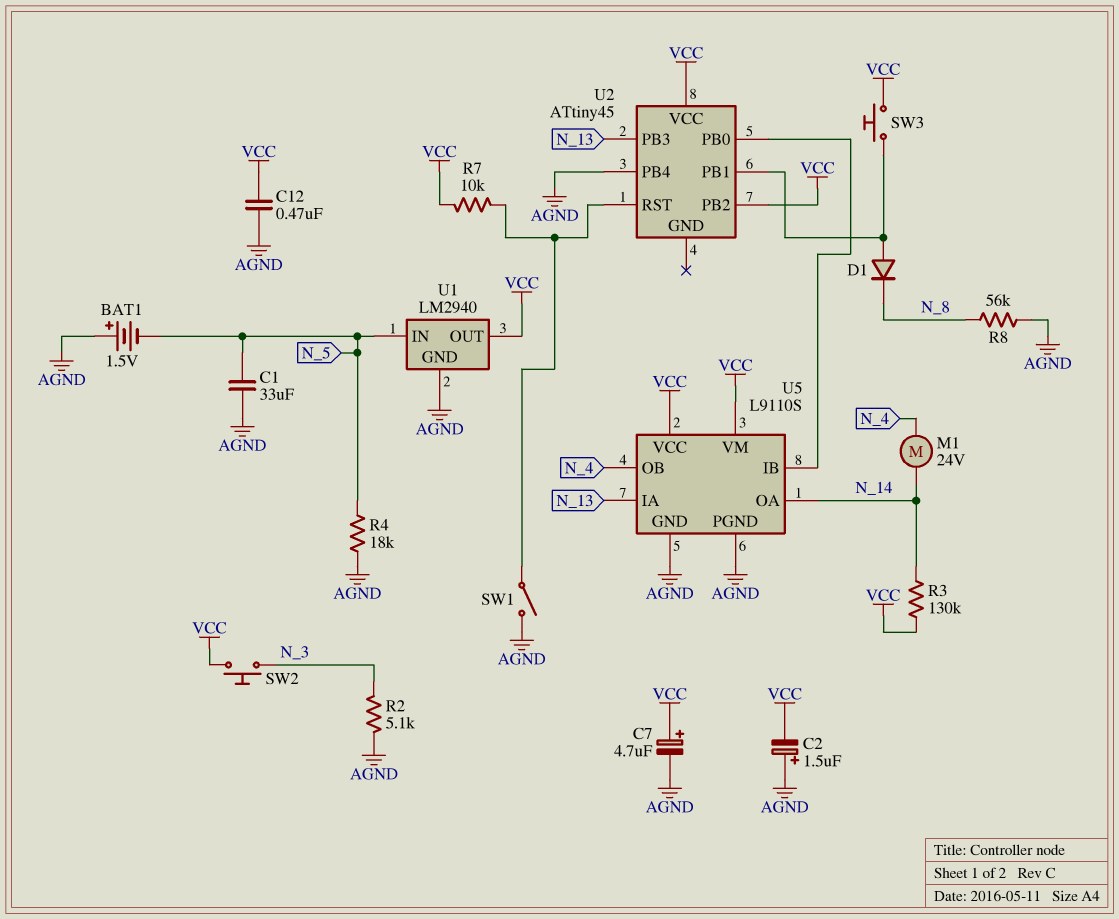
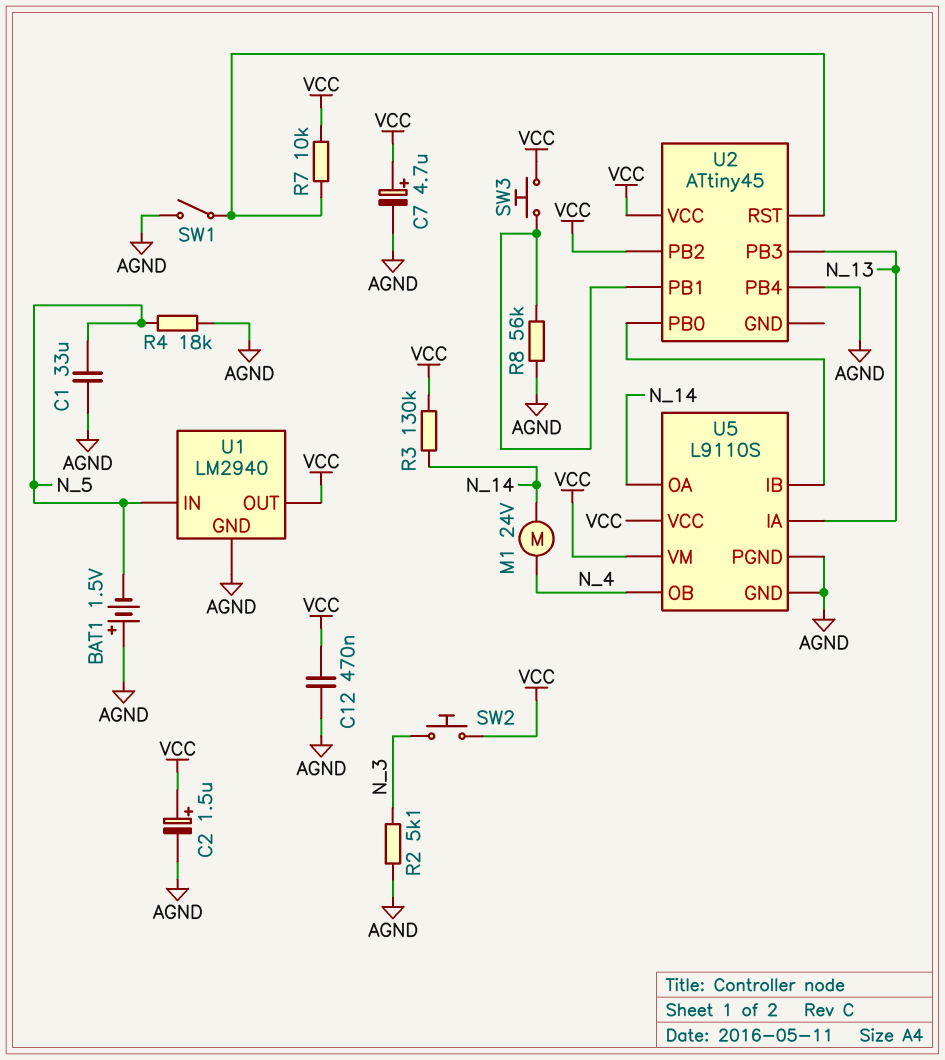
C2: 1.5uF (plus AGND, minus VCC) -> 1.5uF (plus VCC, minus AGND)
D1: diode (A U2/PB1, K N_8) -> none
R8: 56k (AGND, N_8) -> 56k (AGND, U2/PB1)

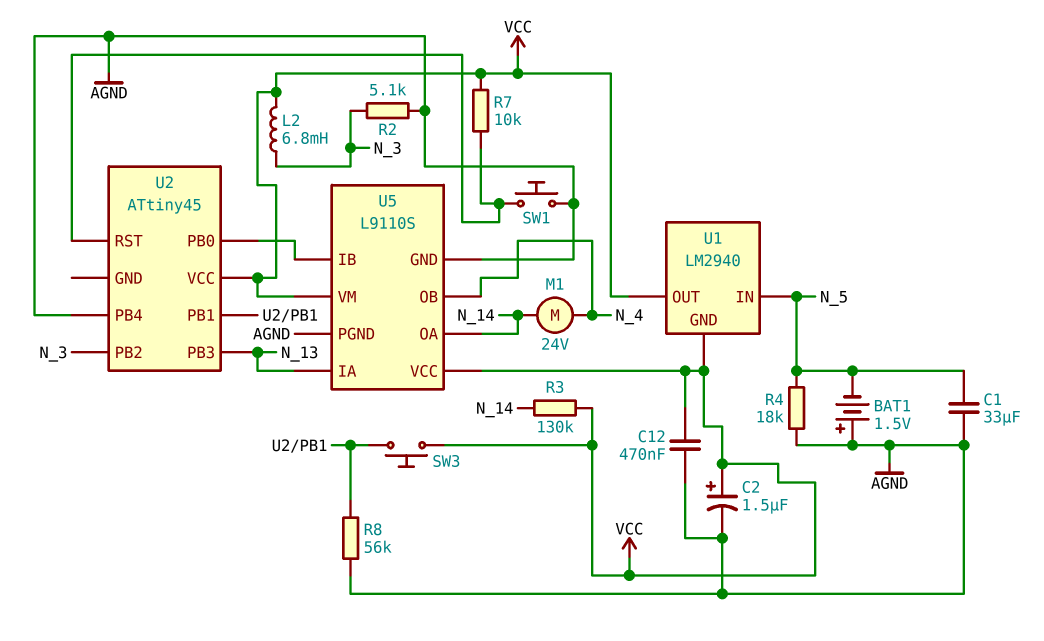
C7: 4.7uF (plus VCC, minus AGND) -> none
L2: none -> 6.8mH (N_3, VCC)
SW1: switch (AGND, U2/RST) -> button (AGND, U2/RST)
SW2: button (N_3, VCC) -> none
U1 pin GND: AGND -> VCC
U2 pin PB2: VCC -> N_3

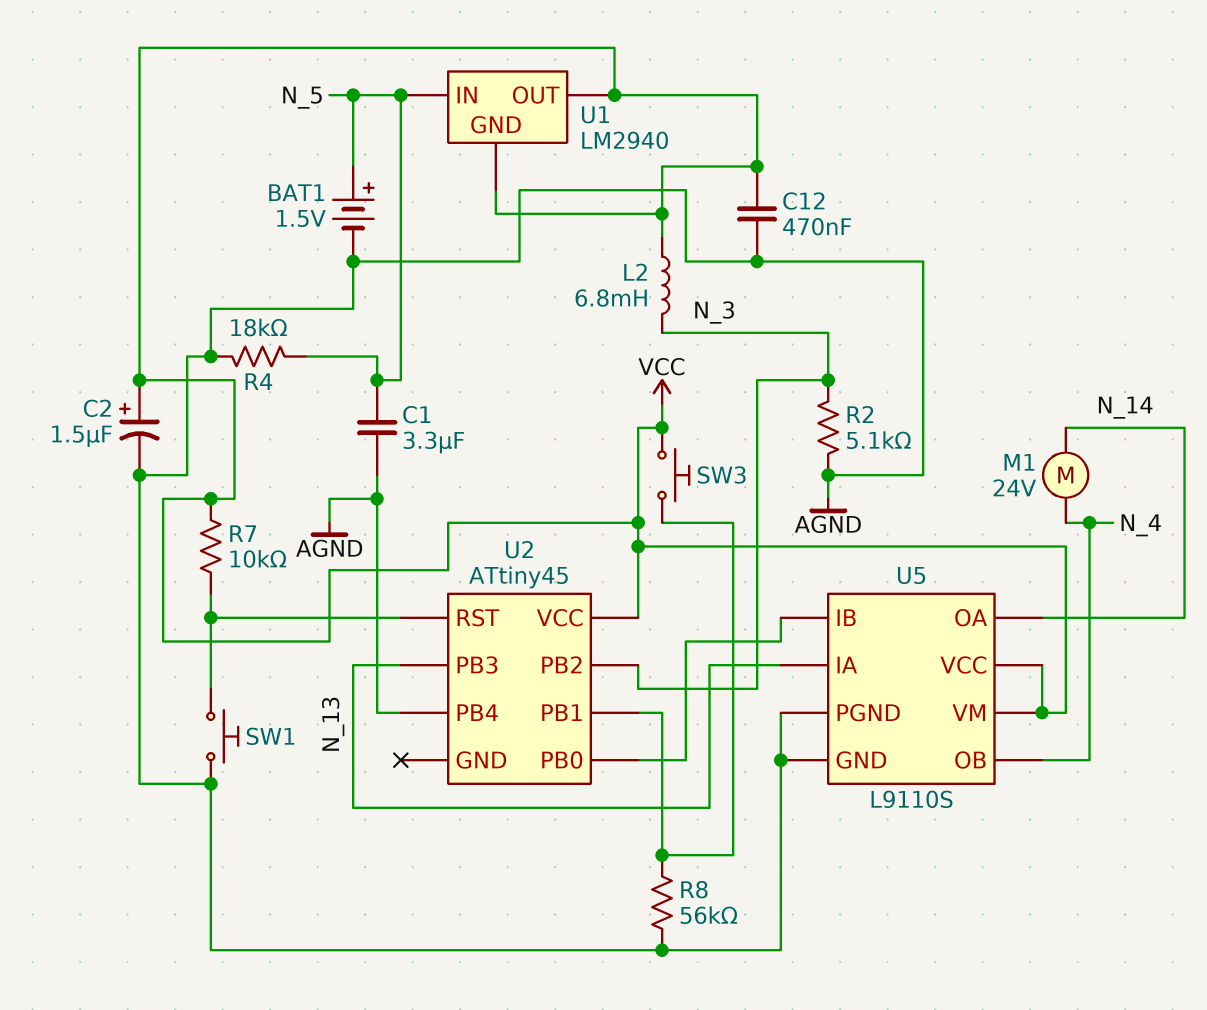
BAT1: 1.5V (plus AGND, minus N_5) -> 1.5V (plus N_5, minus AGND)
C1: 33uF (AGND, N_5) -> 3.3uF (AGND, N_5)
R3: 130k (N_14, VCC) -> none

